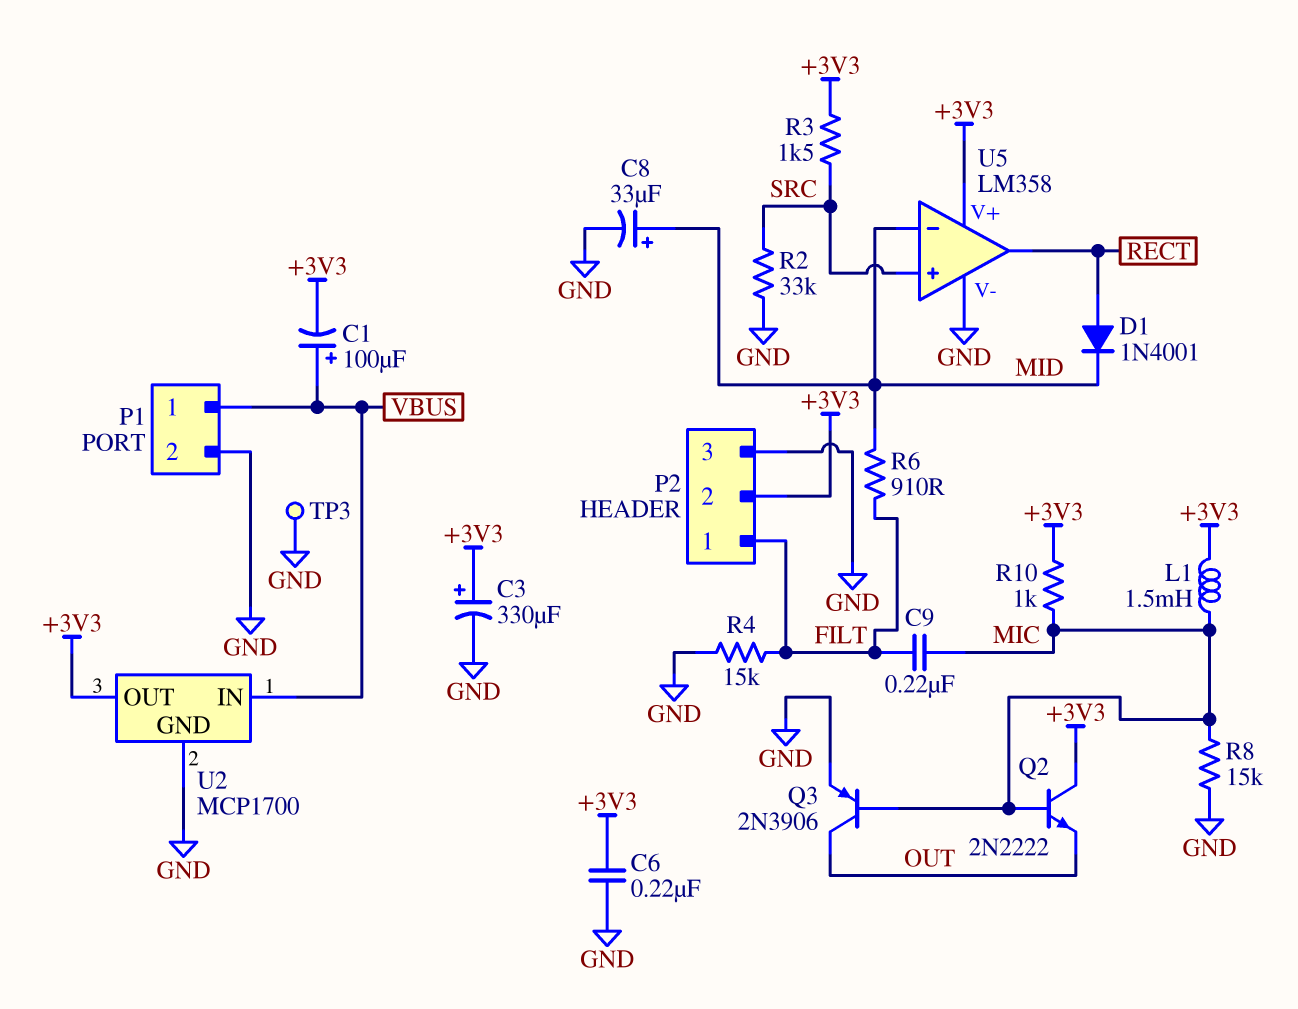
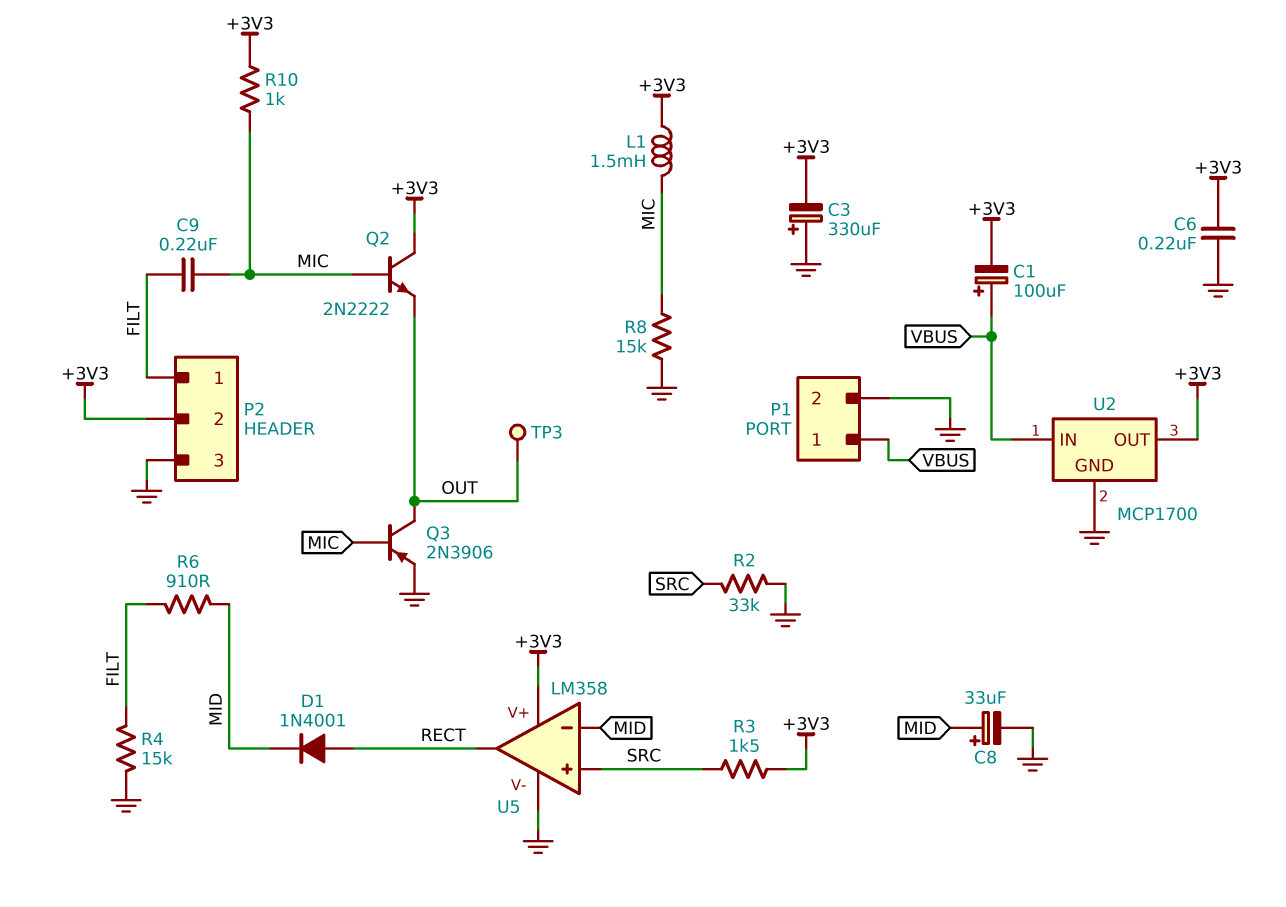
C3: 330uF (plus +3V3, minus GND) -> 330uF (plus GND, minus +3V3)
TP3: test point (GND) -> test point (OUT)

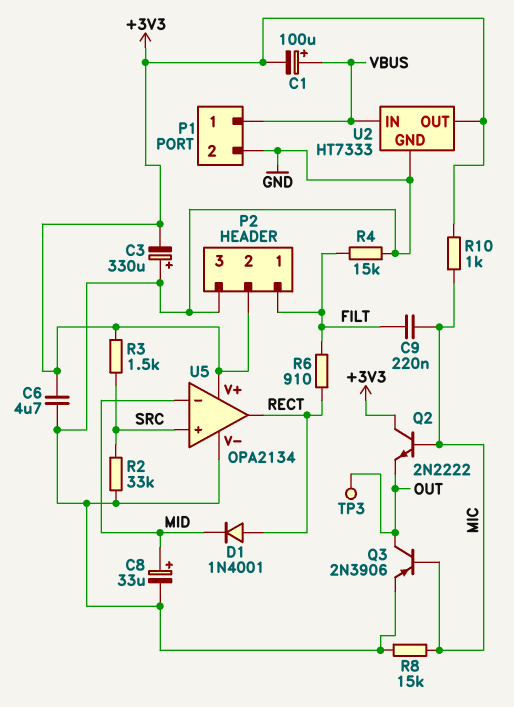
C6: 220nF (+3V3, GND) -> 4.7uF (+3V3, GND)
L1: 1.5mH (+3V3, MIC) -> none
R6: 910 (FILT, MID) -> 910 (FILT, RECT)
U2: MCP1700 -> HT7333
U5: LM358 -> OPA2134

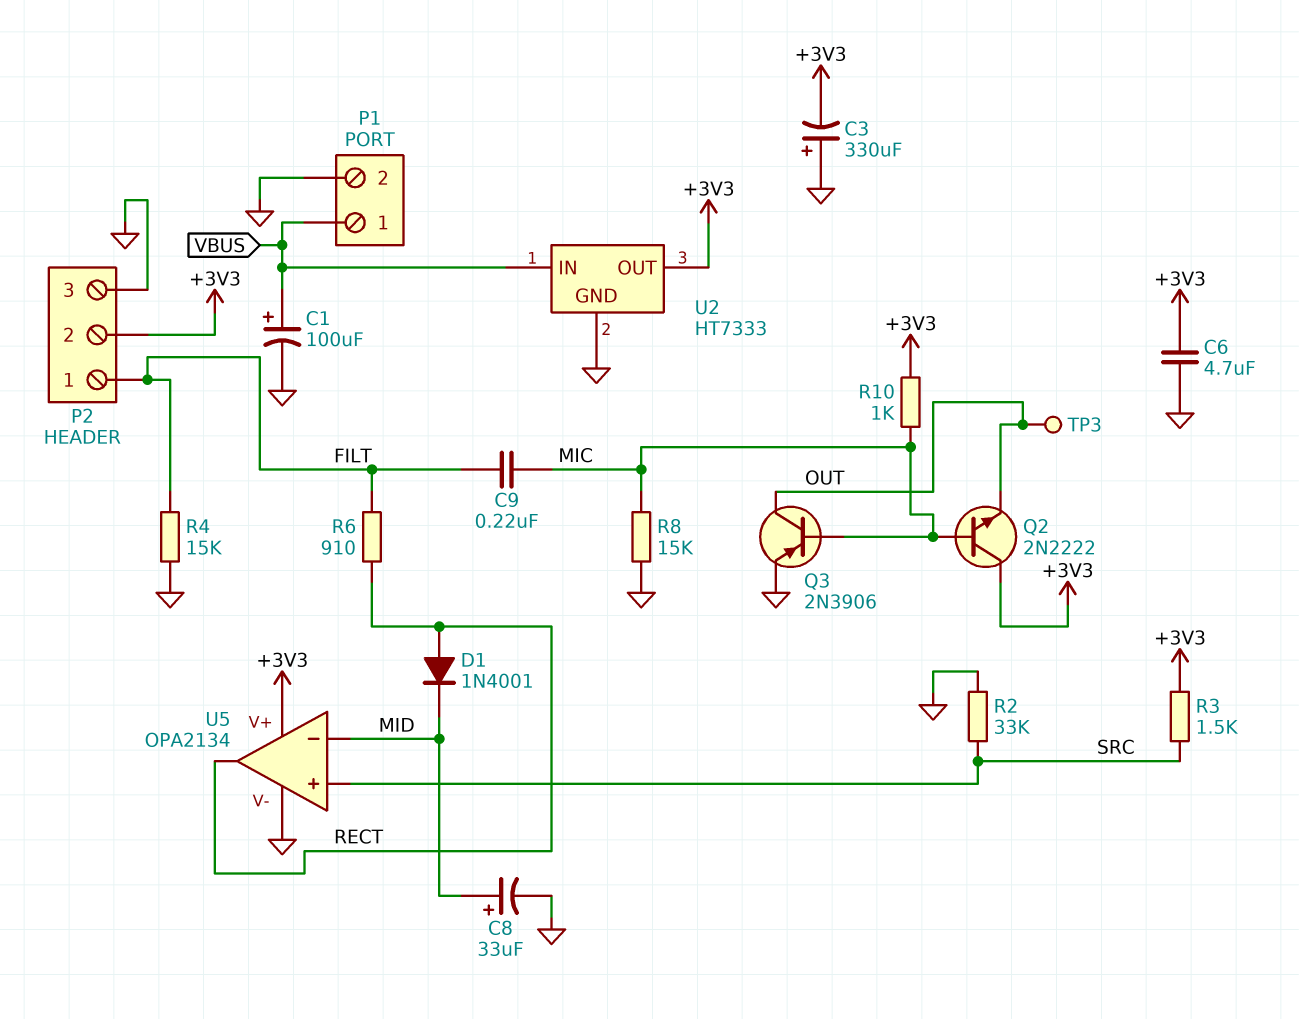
C1: 100uF (plus VBUS, minus +3V3) -> 100uF (plus VBUS, minus GND)

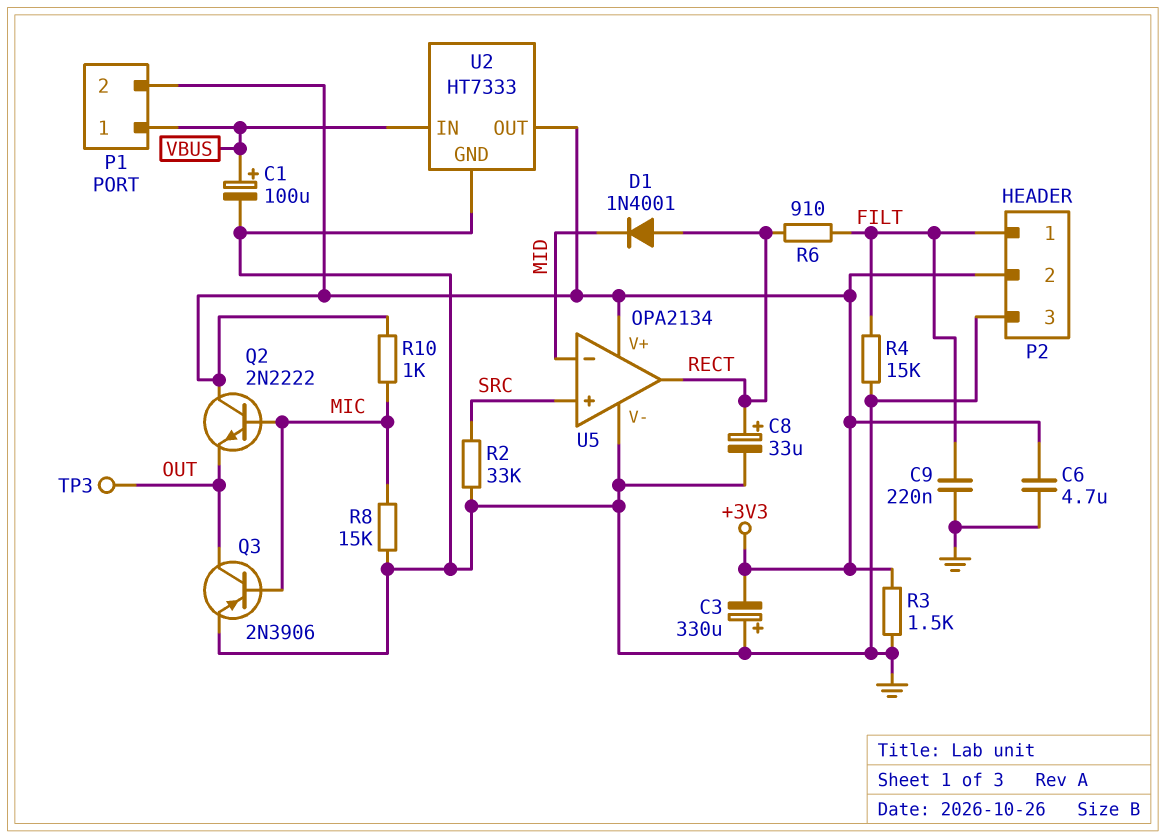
C8: 33uF (plus MID, minus GND) -> 33uF (plus RECT, minus GND)
C9: 220nF (FILT, MIC) -> 220nF (FILT, GND)
P1 pin 2: GND -> +3V3
R3: 1.5k (+3V3, SRC) -> 1.5k (+3V3, GND)

